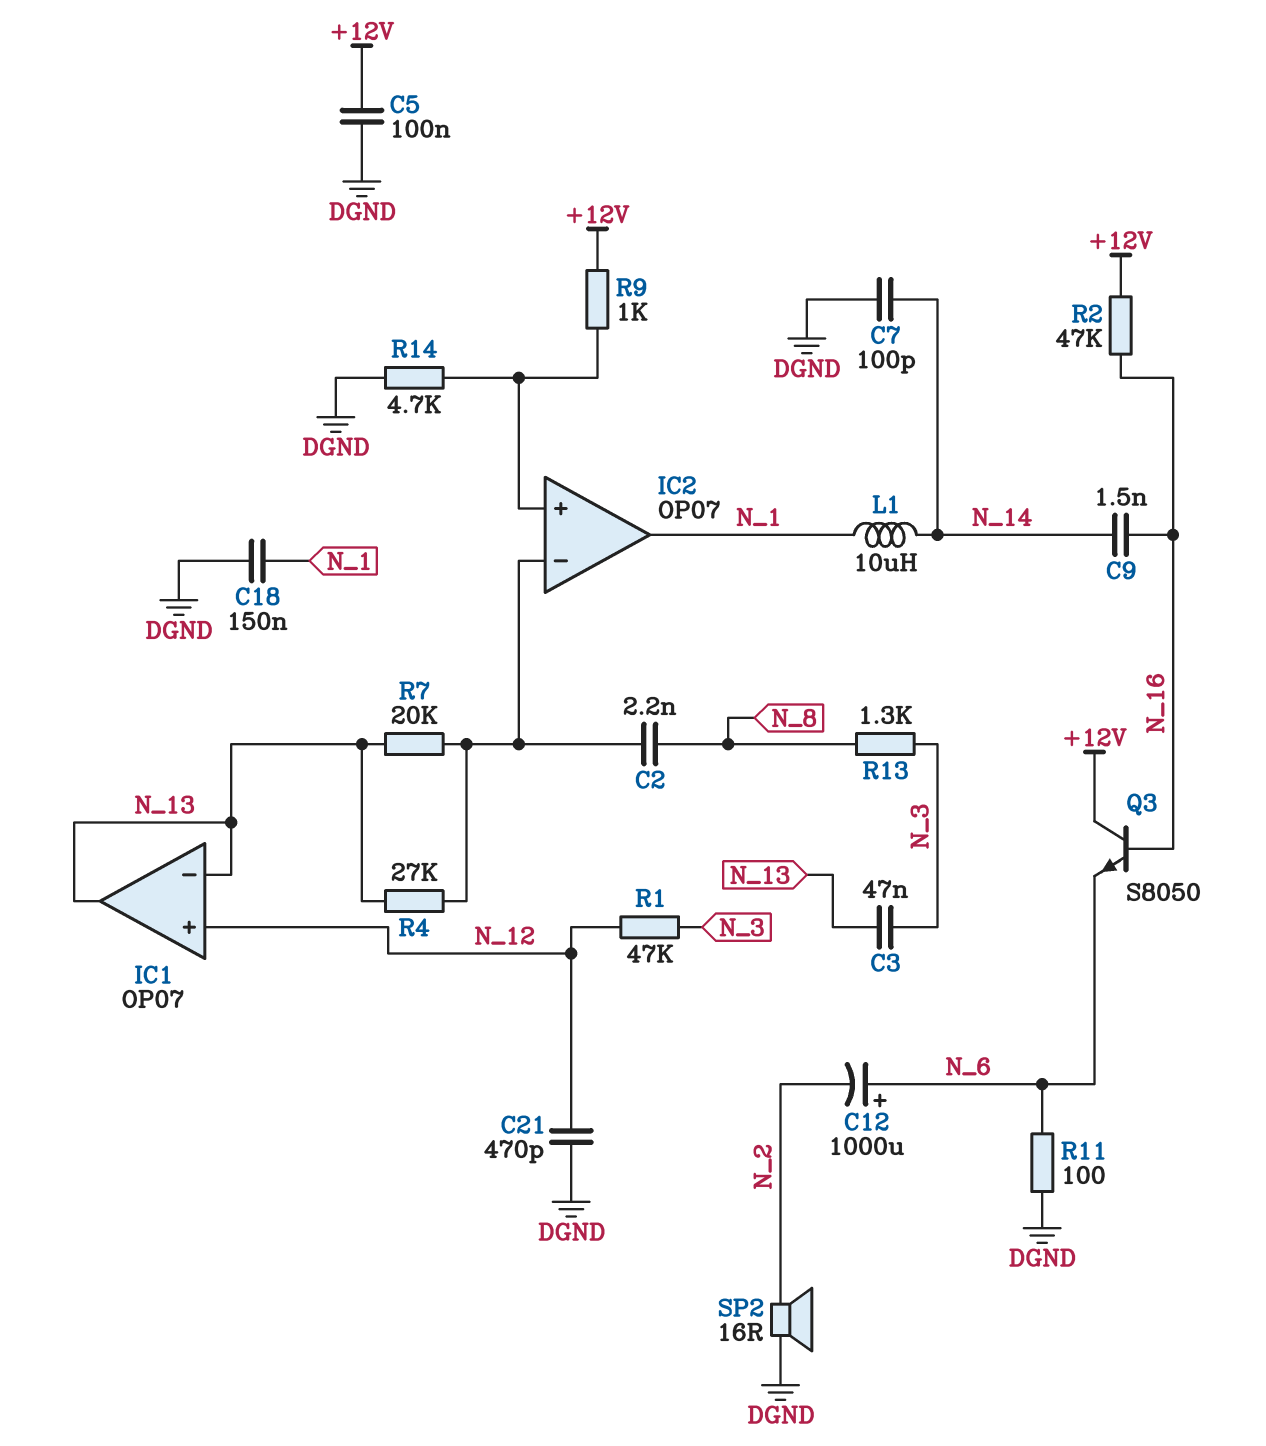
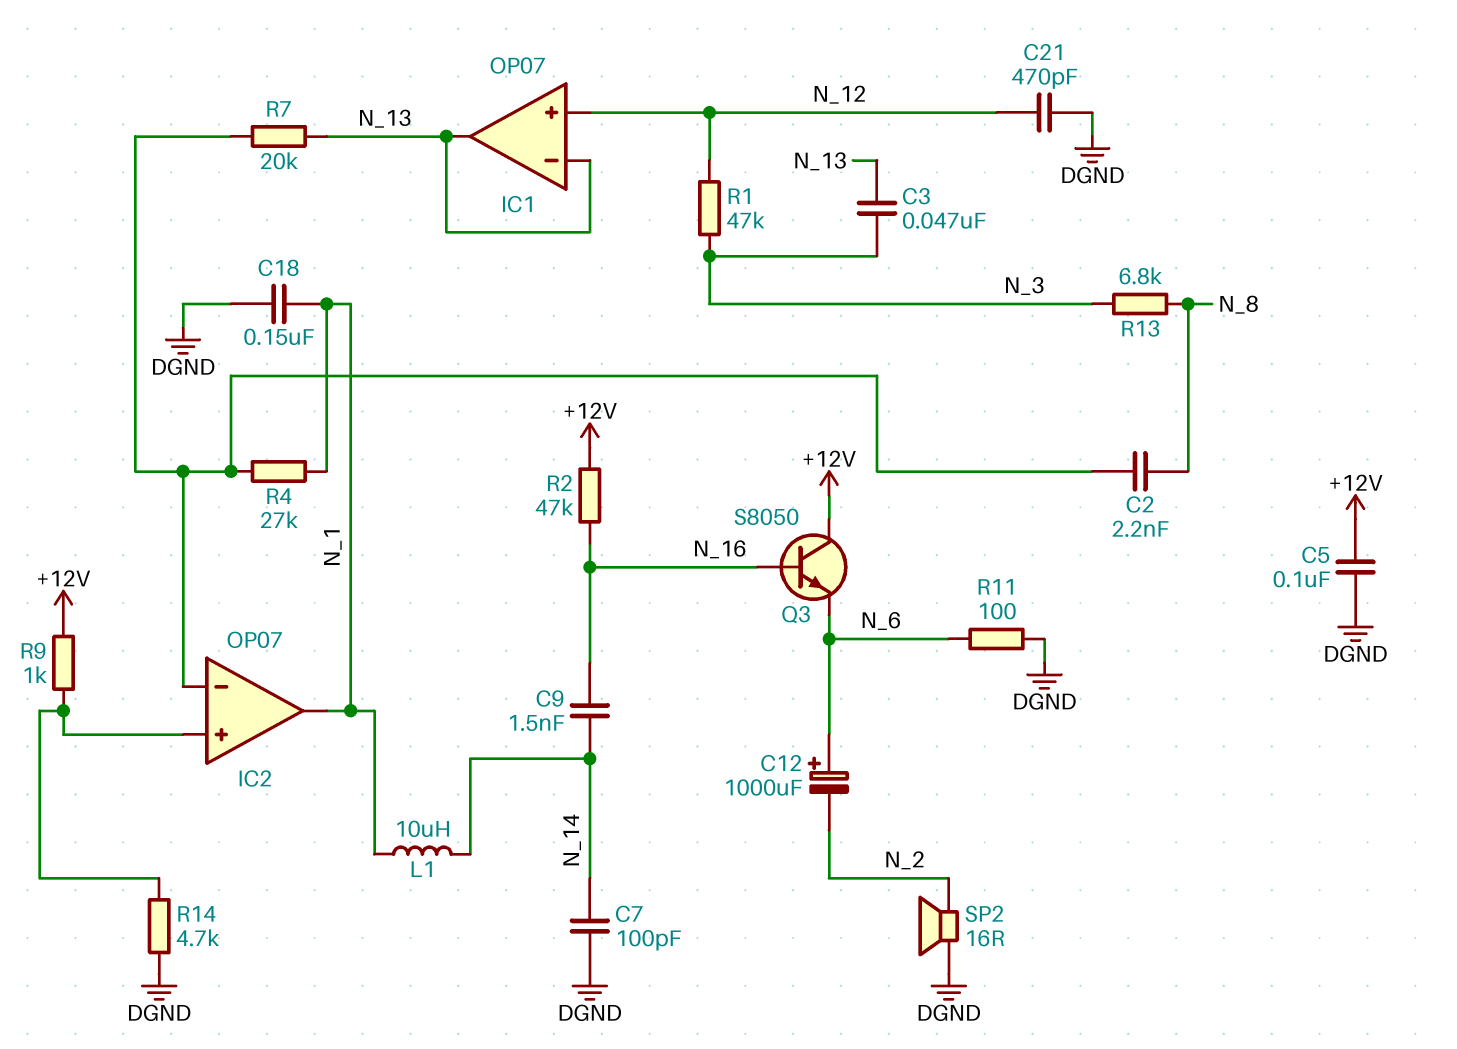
R4: 27k (IC2/in-, N_13) -> 27k (IC2/in-, N_1)
R13: 1.3k (N_3, N_8) -> 6.8k (N_3, N_8)

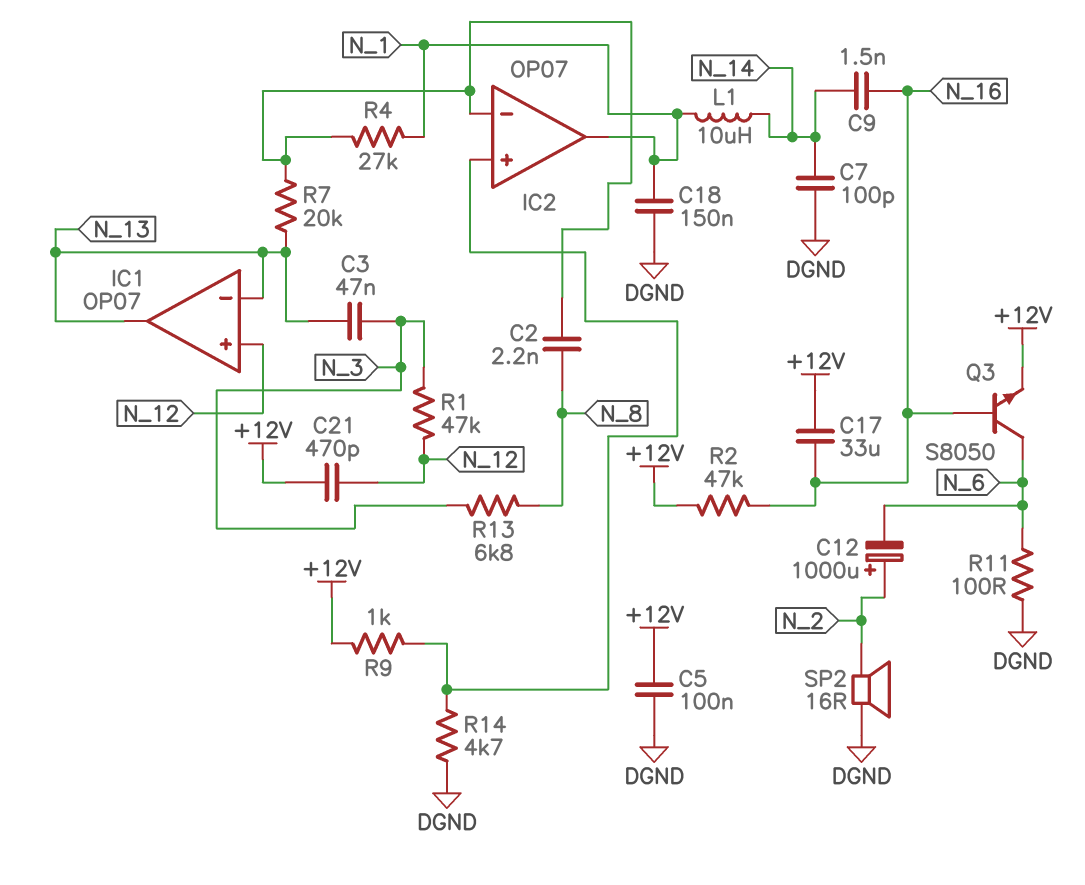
C12: 1000uF (plus N_6, minus N_2) -> 1000uF (plus N_2, minus N_6)
C17: none -> 33uF (+12V, N_16)
C21: 470pF (DGND, N_12) -> 470pF (+12V, N_12)
Q3: NPN S8050 (B N_16, C +12V, E N_6) -> NPN S8050 (B N_16, C N_6, E +12V)

